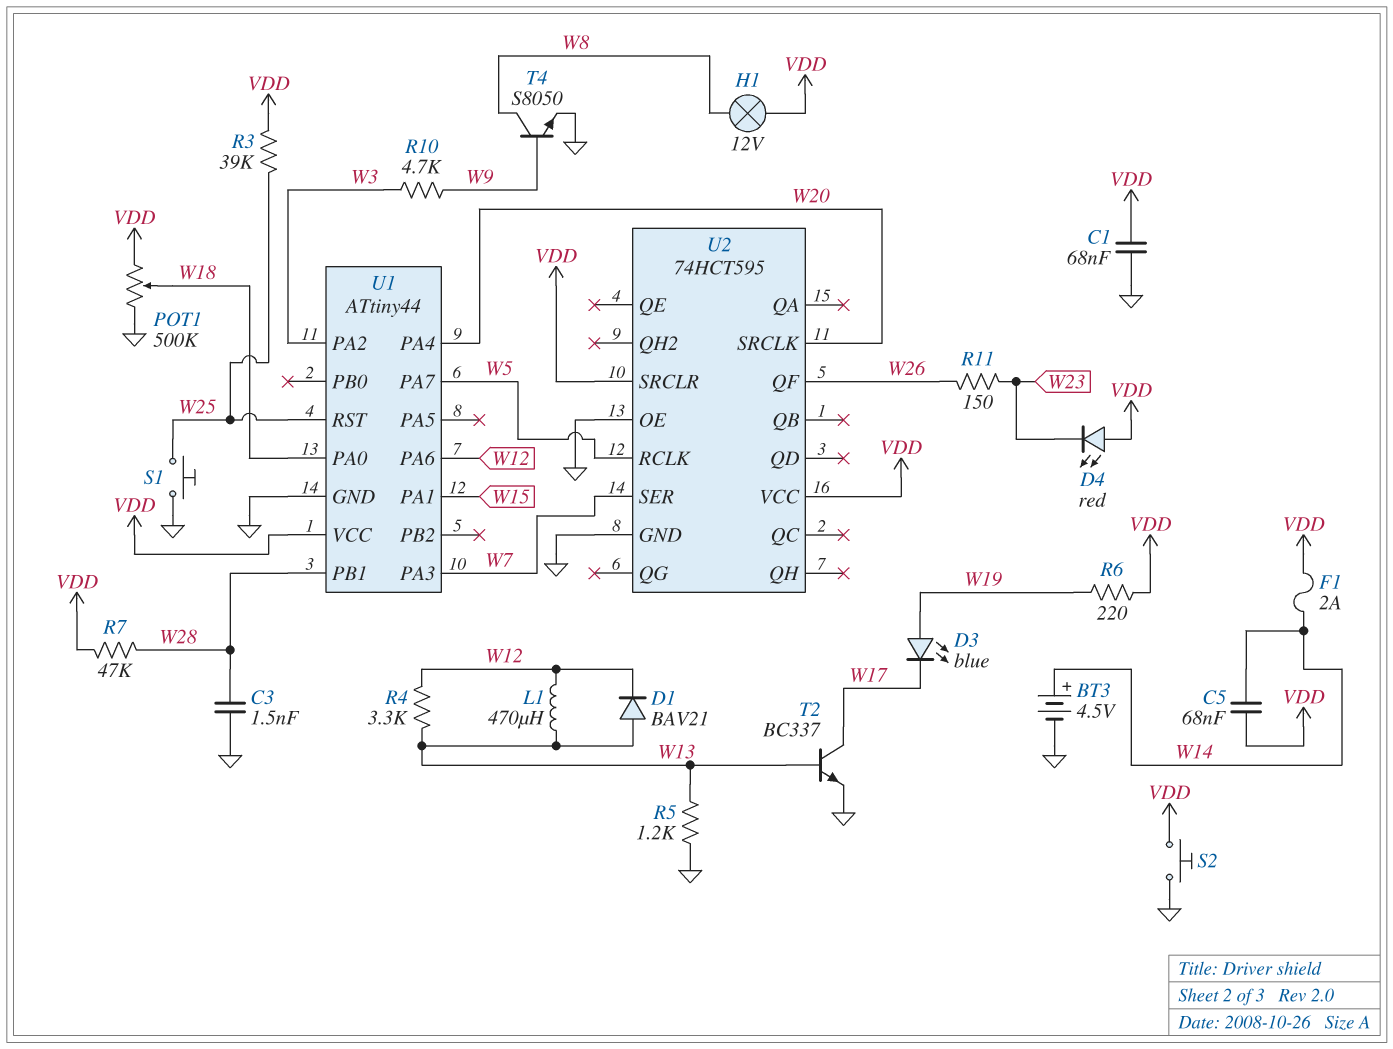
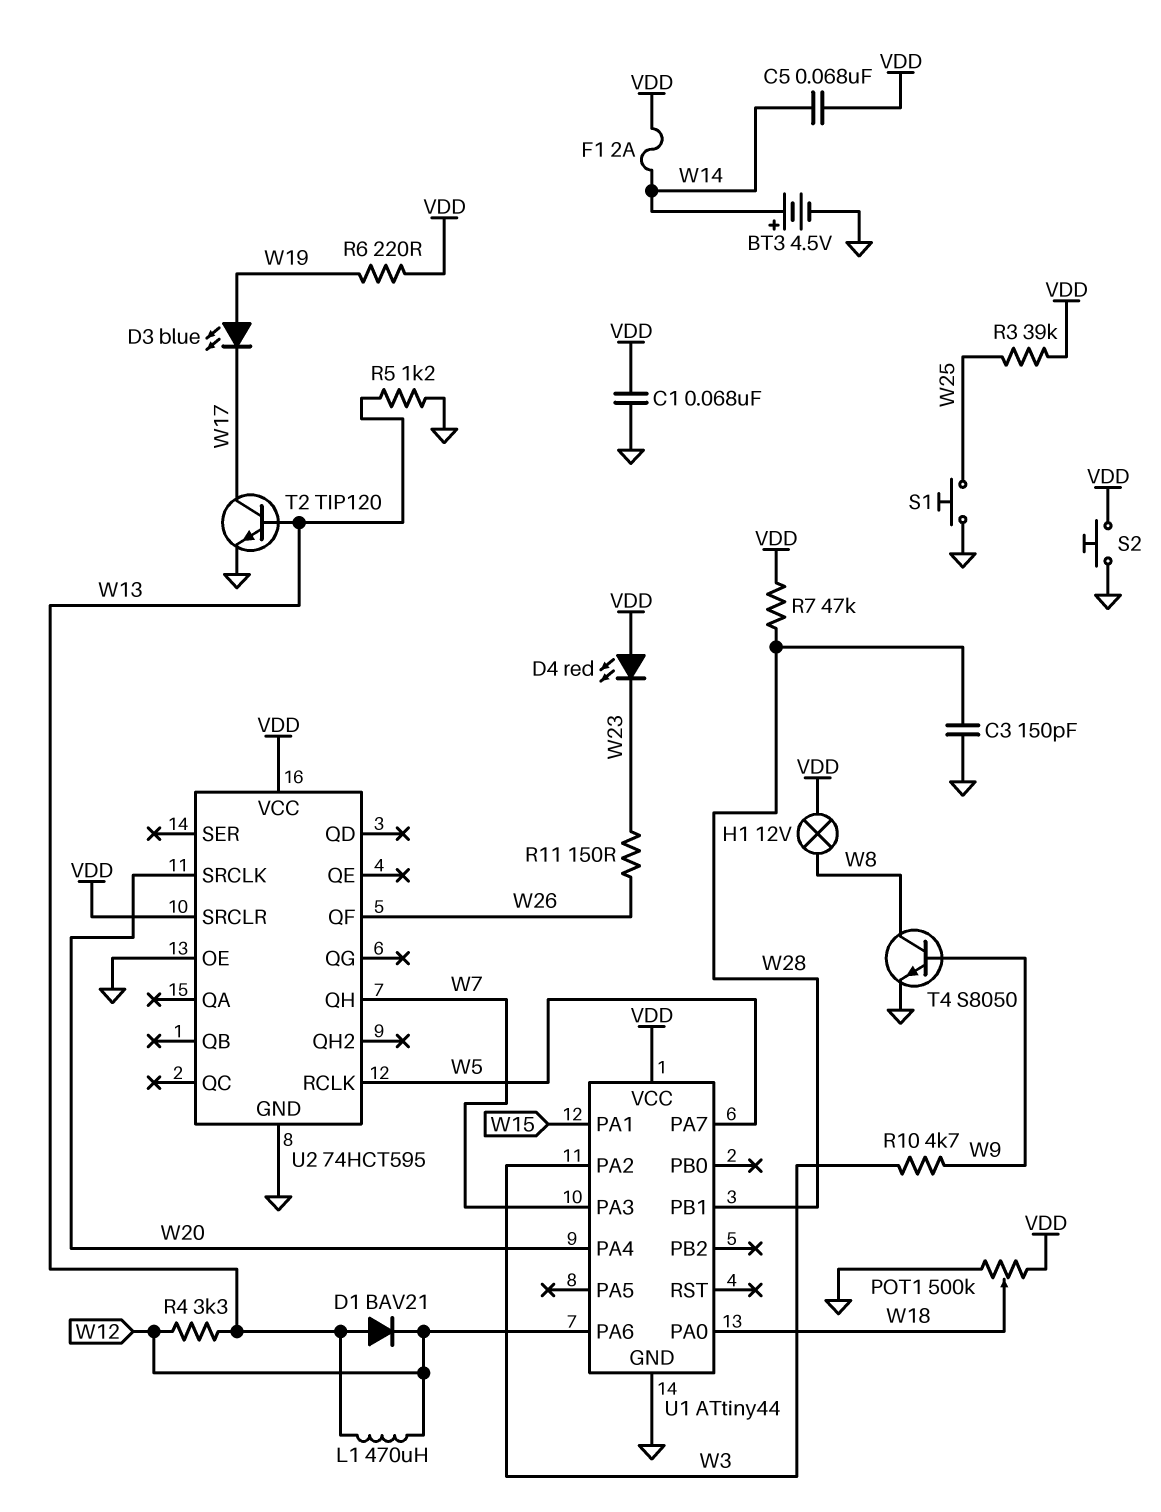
C3: 1.5nF (GND, W28) -> 150pF (GND, W28)
T2: NPN BC337 (B W13, C W17, E GND) -> NPN TIP120 (B W13, C W17, E GND)
U1 pin RST: W25 -> none
U2 pin QH: none -> W7
U2 pin SER: W7 -> none

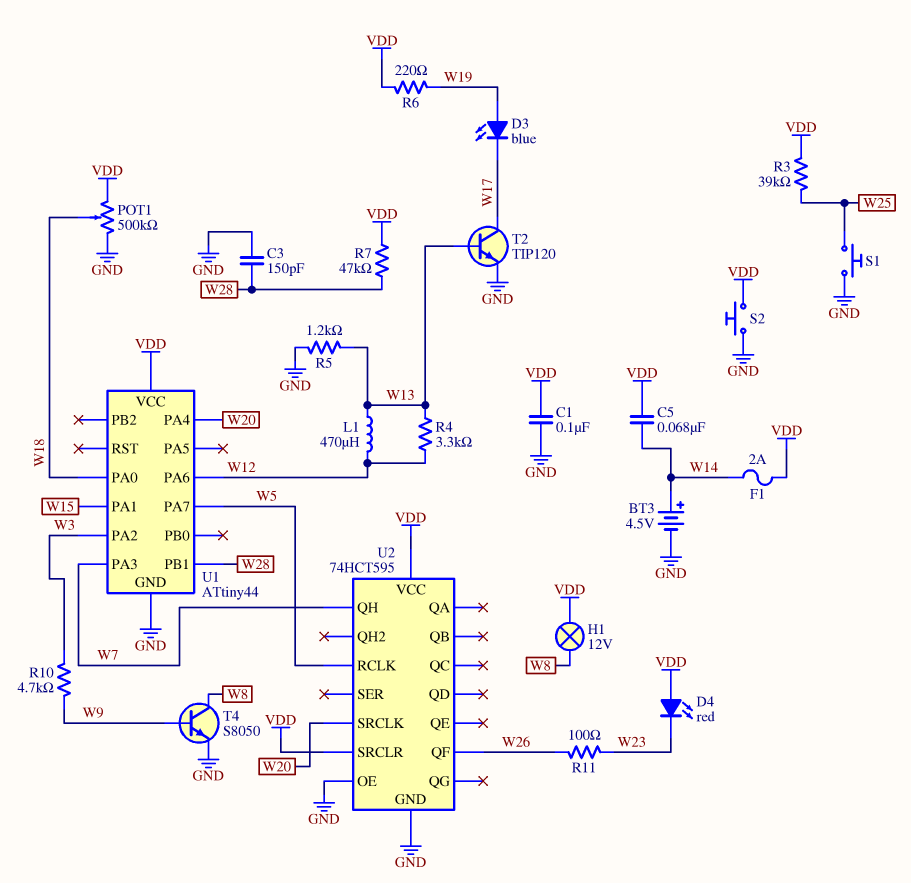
C1: 68nF (GND, VDD) -> 100nF (GND, VDD)
D1: diode BAV21 (A W13, K W12) -> none
R11: 150 (W23, W26) -> 100 (W23, W26)

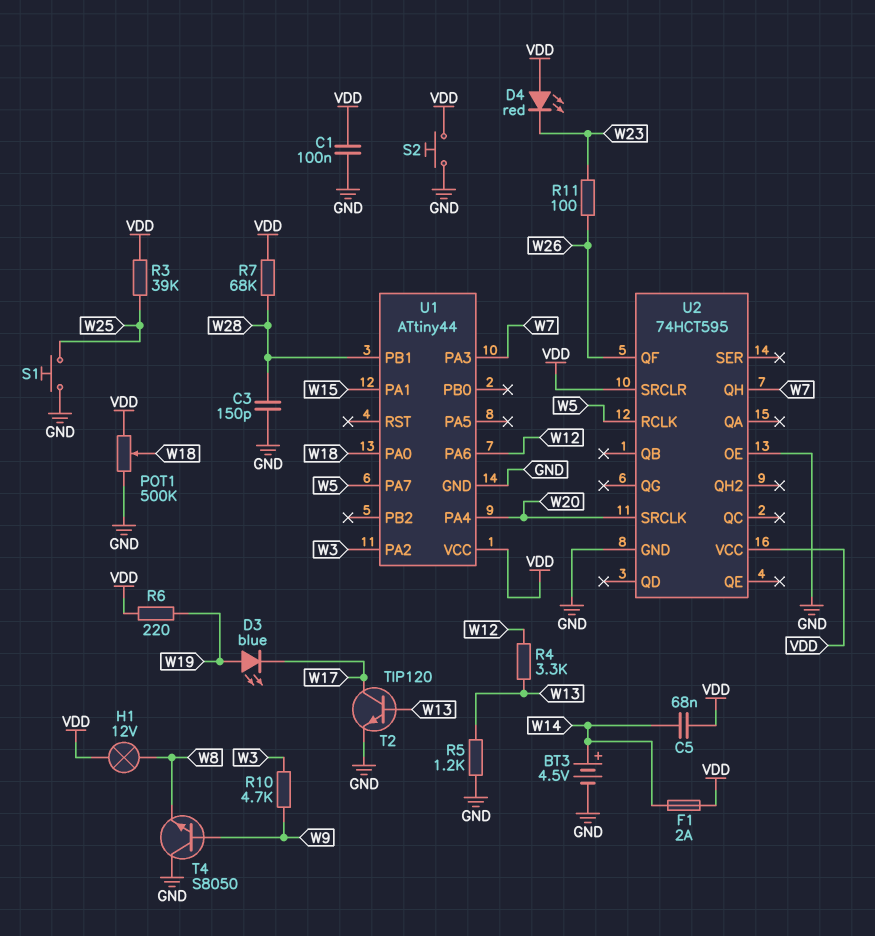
L1: 470uH (W12, W13) -> none
R7: 47k (VDD, W28) -> 68k (VDD, W28)
T4: NPN S8050 (B W9, C W8, E GND) -> NPN S8050 (B W9, C GND, E W8)

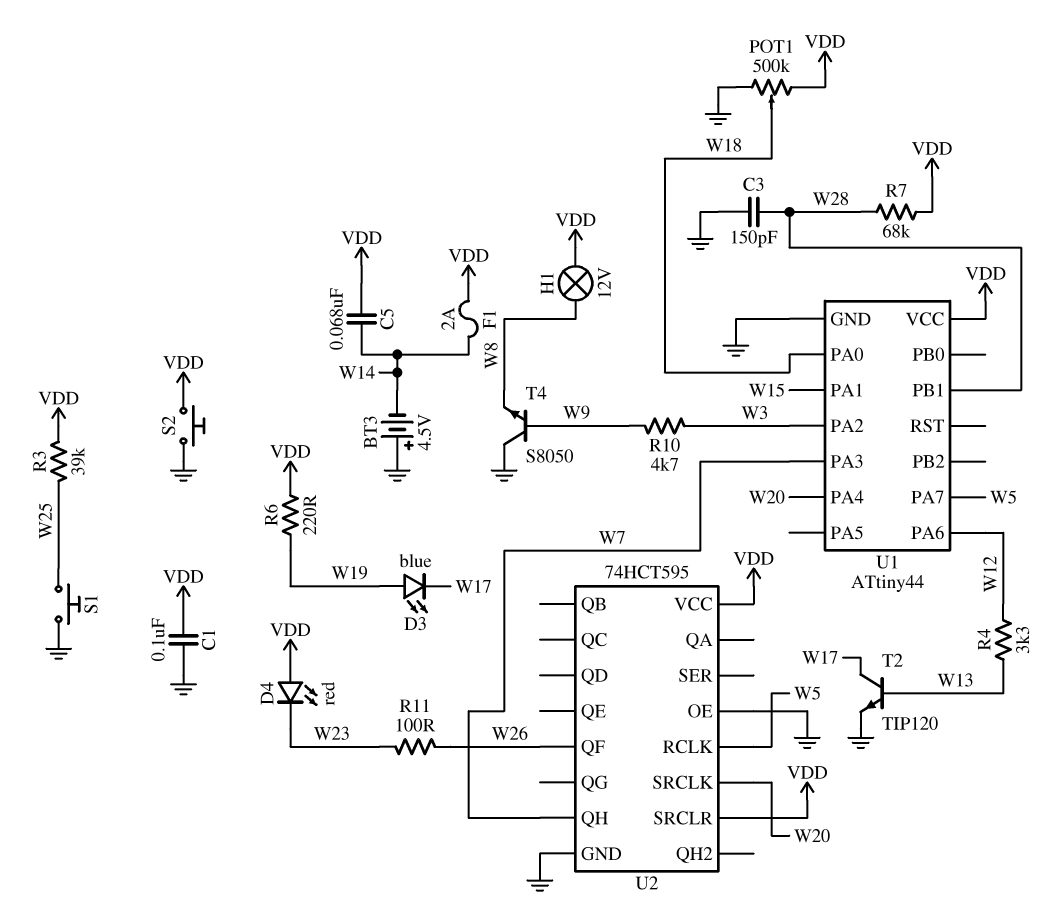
BT3: 4.5V (plus W14, minus GND) -> 4.5V (plus GND, minus W14)
R5: 1.2k (GND, W13) -> none

